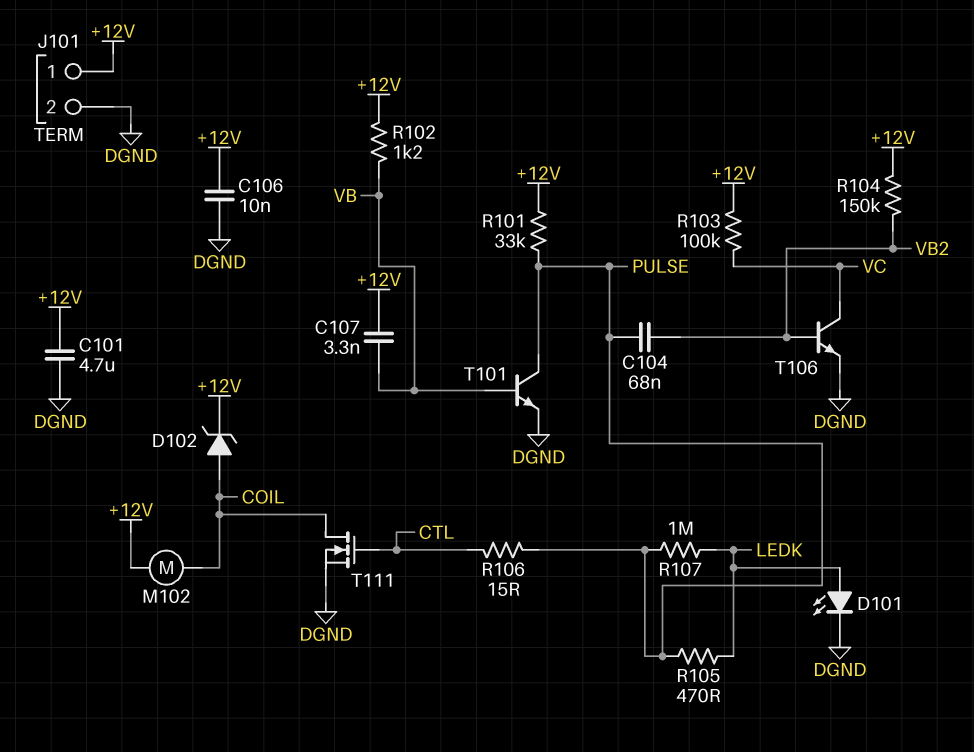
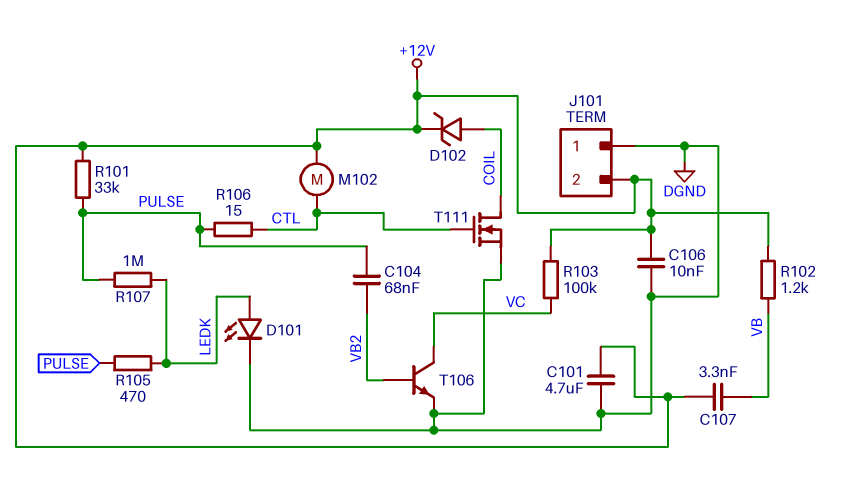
J101 pin 1: +12V -> DGND
J101 pin 2: DGND -> +12V
M102: motor (+12V, COIL) -> motor (+12V, CTL)
R104: 150k (+12V, VB2) -> none
T101: NPN (B VB, C PULSE, E DGND) -> none

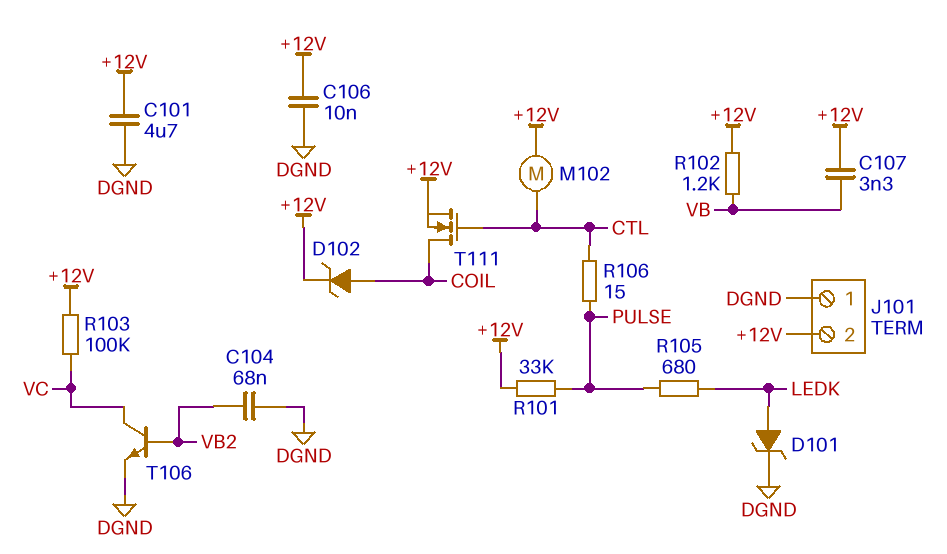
C104: 68nF (PULSE, VB2) -> 68nF (DGND, VB2)
D101: LED (A LEDK, K DGND) -> zener (A LEDK, K DGND)
R105: 470 (LEDK, PULSE) -> 680 (LEDK, PULSE)
R107: 1M (LEDK, PULSE) -> none
T111: NMOS (G CTL, D COIL, S DGND) -> NMOS (G CTL, D COIL, S +12V)

